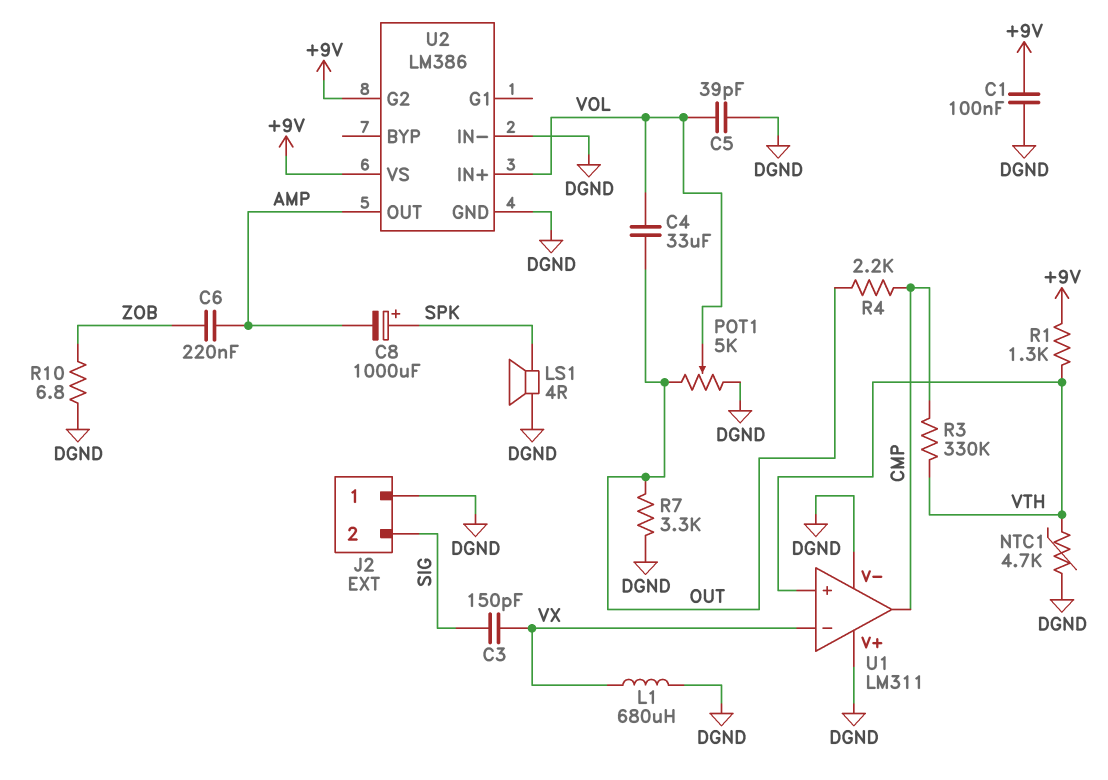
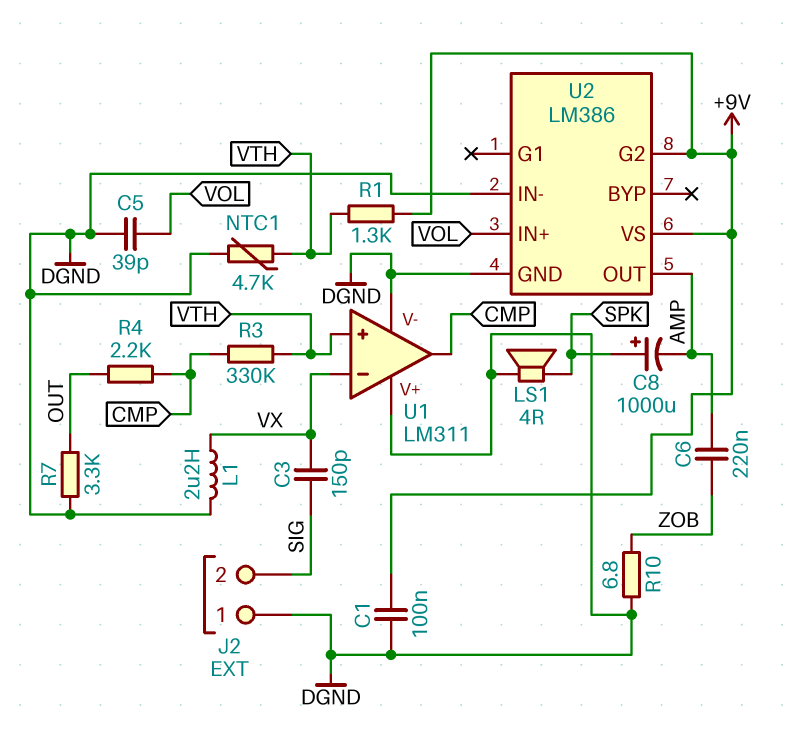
C4: 33uF (OUT, VOL) -> none
L1: 680uH (DGND, VX) -> 2.2uH (DGND, VX)
POT1: 5k (DGND, OUT, wiper VOL) -> none

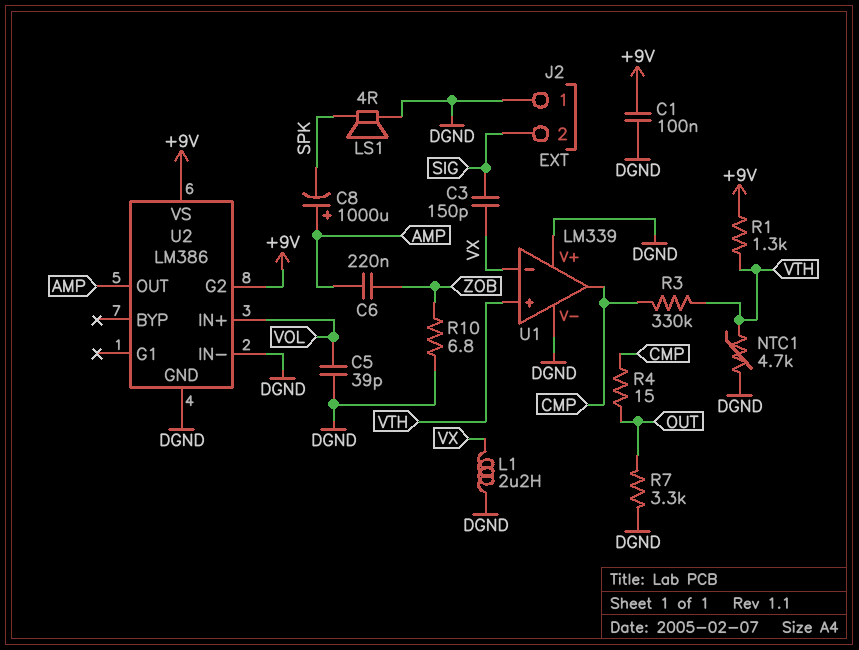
C8: 1000uF (plus SPK, minus AMP) -> 1000uF (plus AMP, minus SPK)
R4: 2.2k (CMP, OUT) -> 15 (CMP, OUT)
U1: LM311 -> LM339

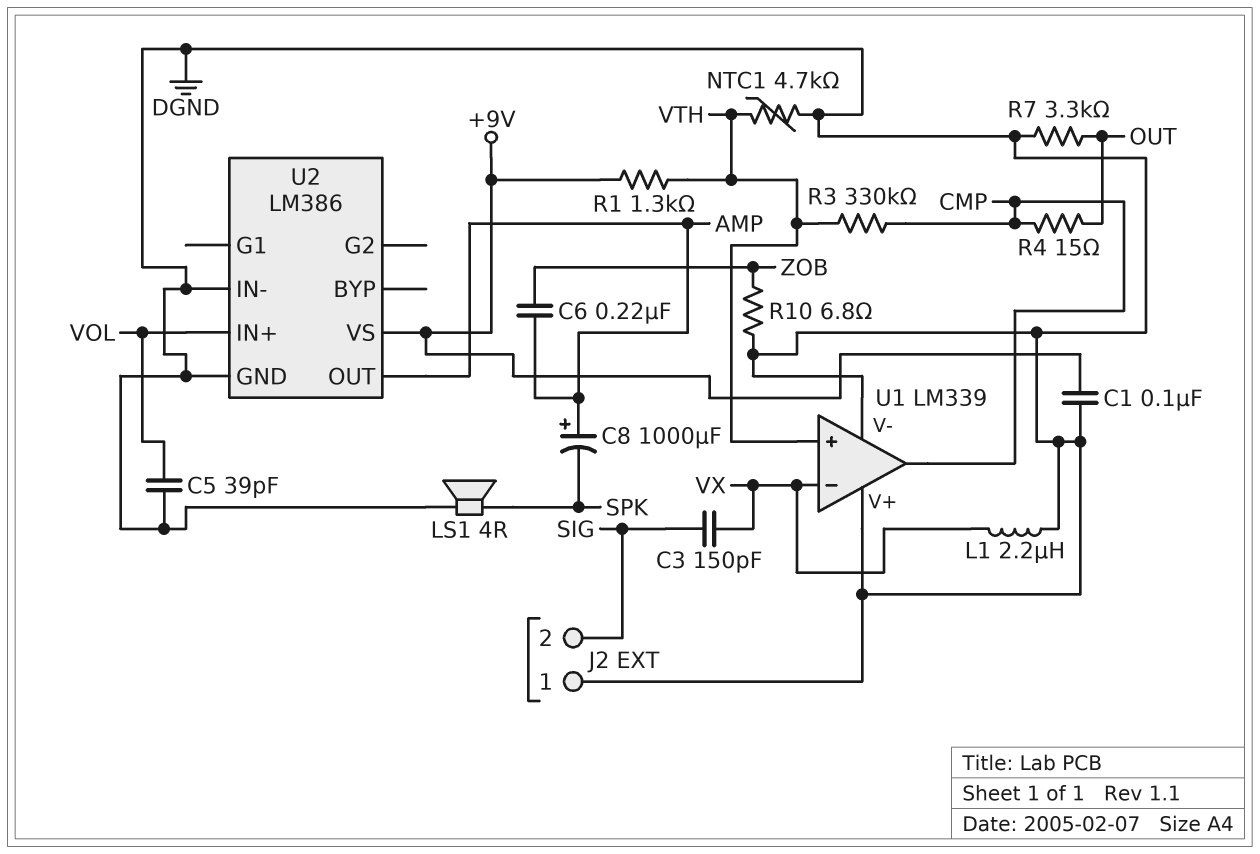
U2 pin G2: +9V -> none

